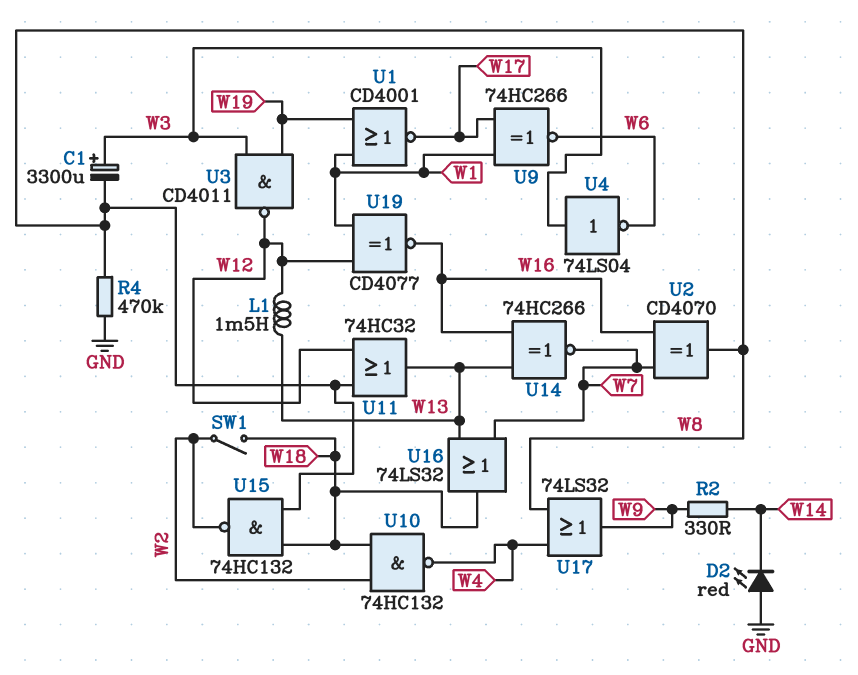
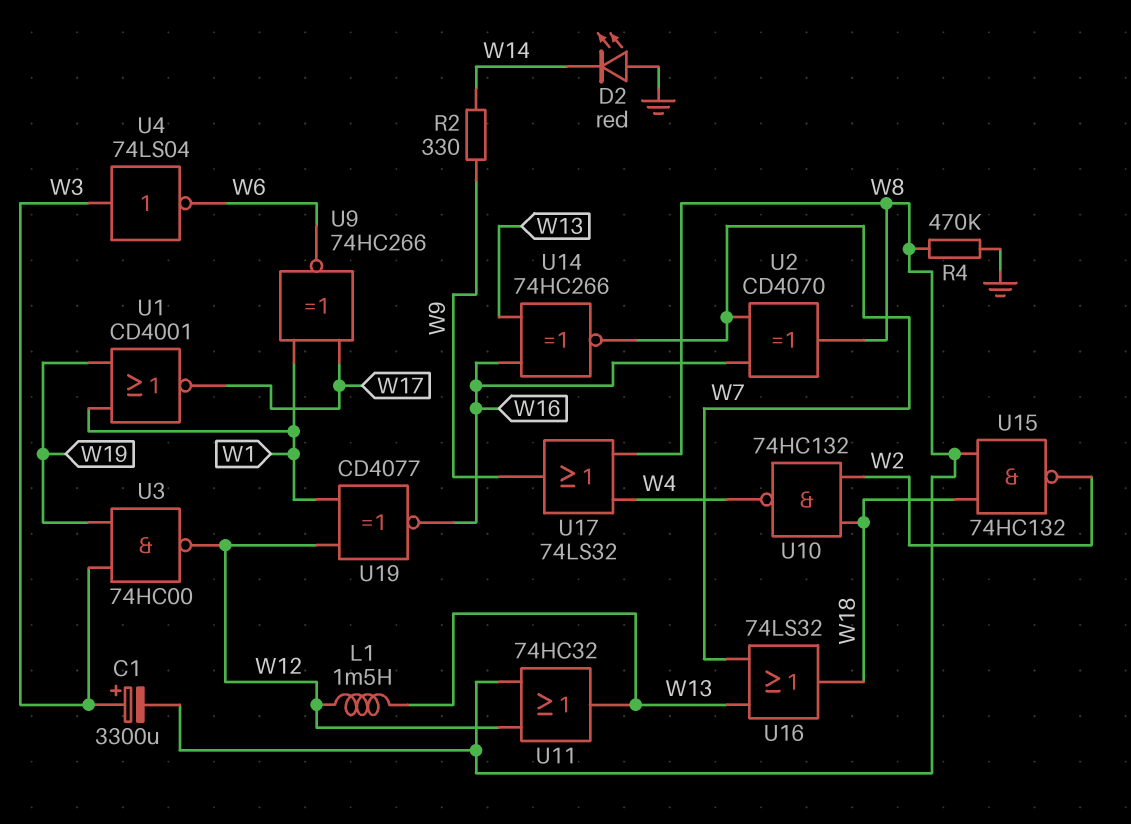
SW1: switch (W2, W18) -> none
U3: NAND CD4011 (in W3, in W19, out W12) -> NAND 74HC00 (in W3, in W19, out W12)

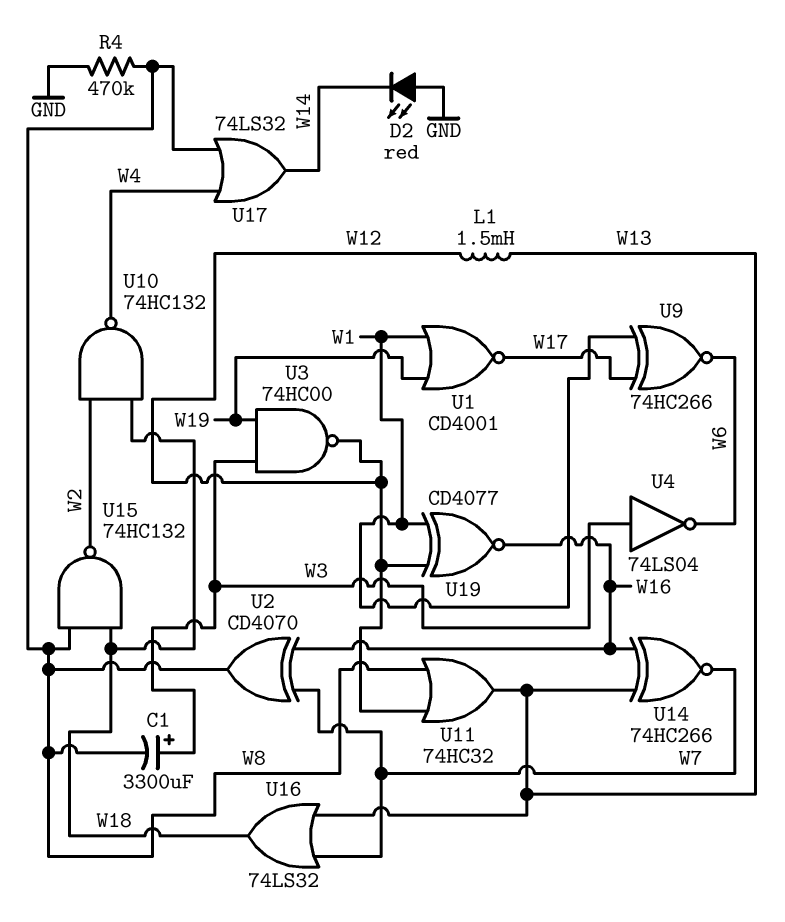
R2: 330 (W9, W14) -> none
U17: OR 74LS32 (in W4, in W8, out W9) -> OR 74LS32 (in W4, in W8, out W14)

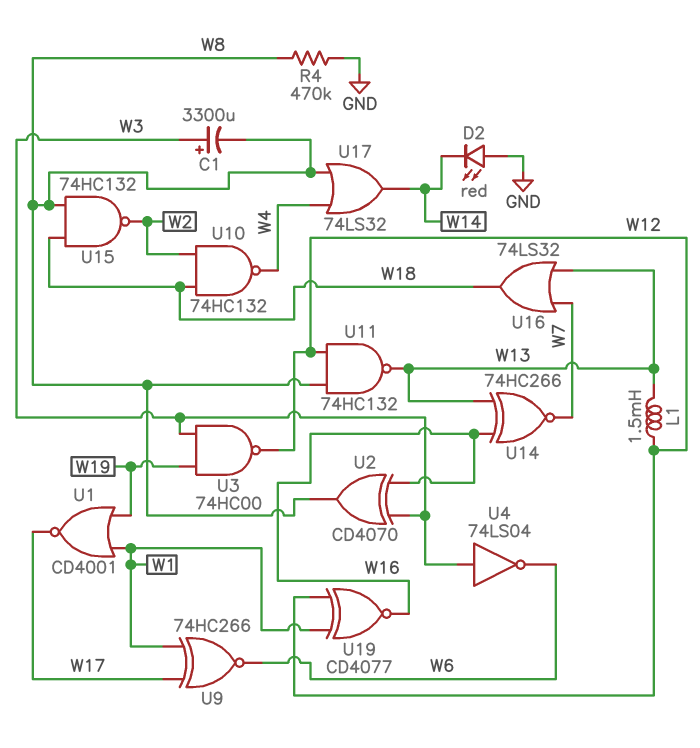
U2: XOR CD4070 (in W7, in W16, out W8) -> XOR CD4070 (in W3, in W16, out W8)
U11: OR 74HC32 (in W8, in W12, out W13) -> NAND 74HC132 (in W8, in W12, out W13)

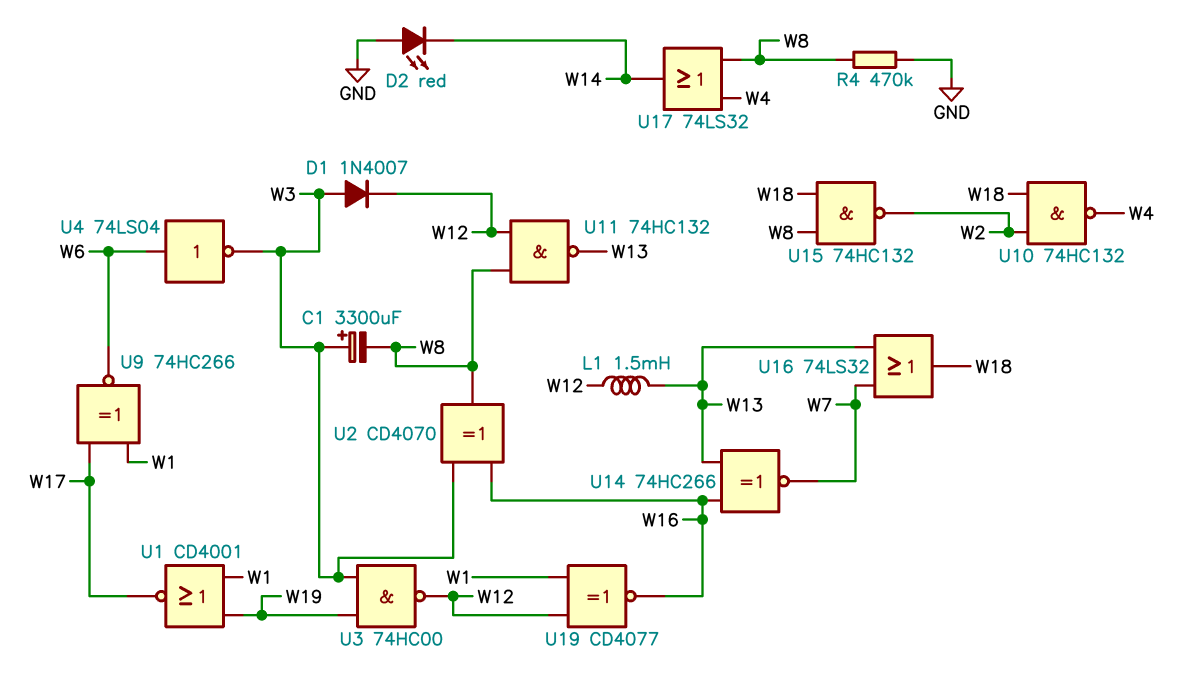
D1: none -> diode 1N4007 (A W3, K W12)
U4: NOT 74LS04 (in W3, out W6) -> NOT 74LS04 (in W6, out W3)

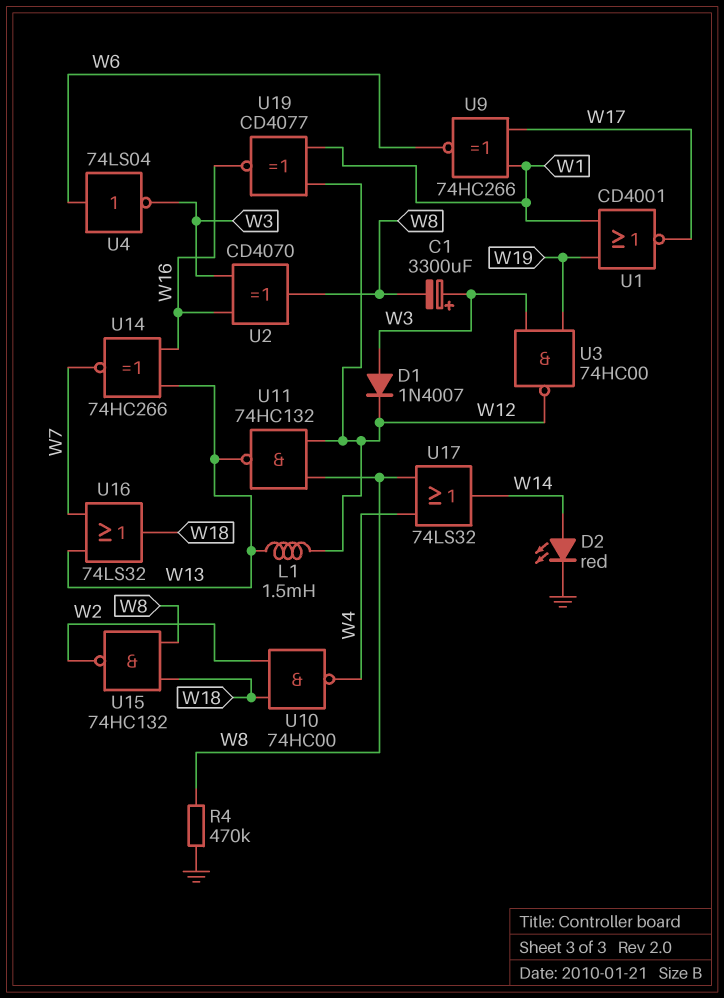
D2: LED red (A GND, K W14) -> LED red (A W14, K GND)
U10: NAND 74HC132 (in W2, in W18, out W4) -> NAND 74HC00 (in W2, in W18, out W4)

